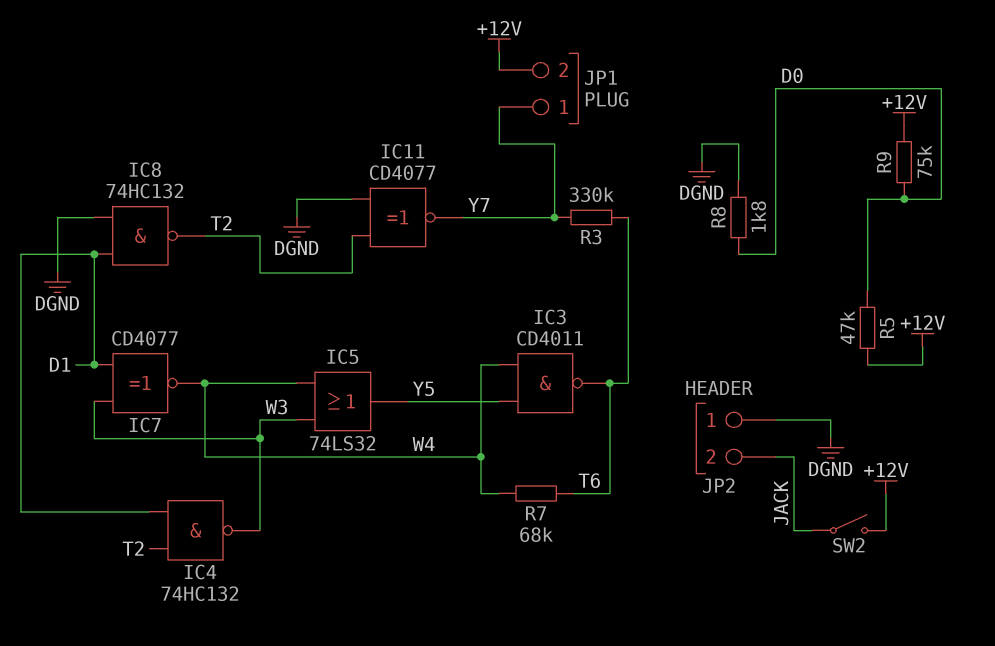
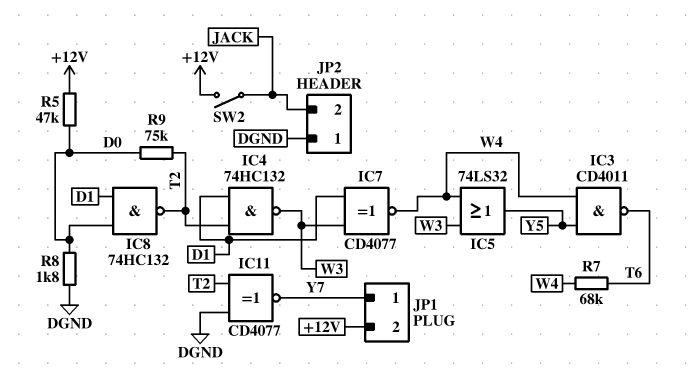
IC8: NAND 74HC132 (in D1, in DGND, out T2) -> NAND 74HC132 (in D0, in D1, out T2)
R3: 330k (T6, Y7) -> none
R9: 75k (+12V, D0) -> 75k (D0, T2)

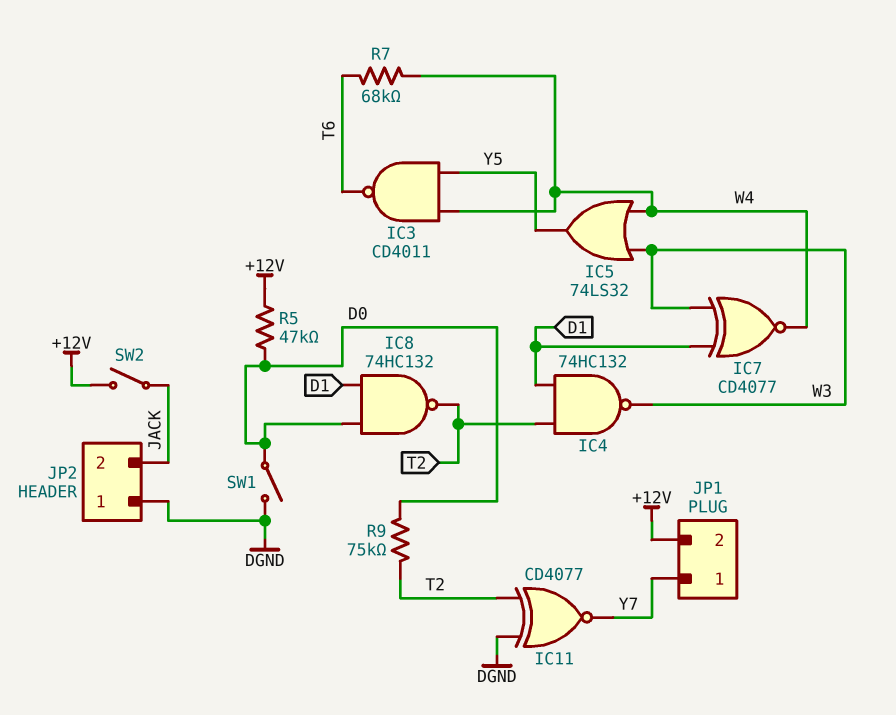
R8: 1.8k (D0, DGND) -> none
SW1: none -> switch (D0, DGND)

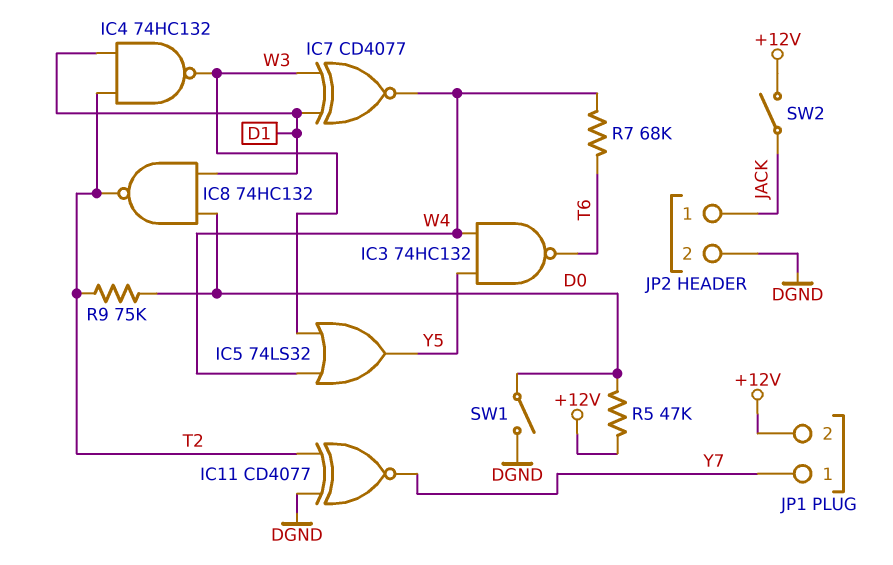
IC3: NAND CD4011 (in W4, in Y5, out T6) -> NAND 74HC132 (in W4, in Y5, out T6)
JP2 pin 1: DGND -> JACK
JP2 pin 2: JACK -> DGND

